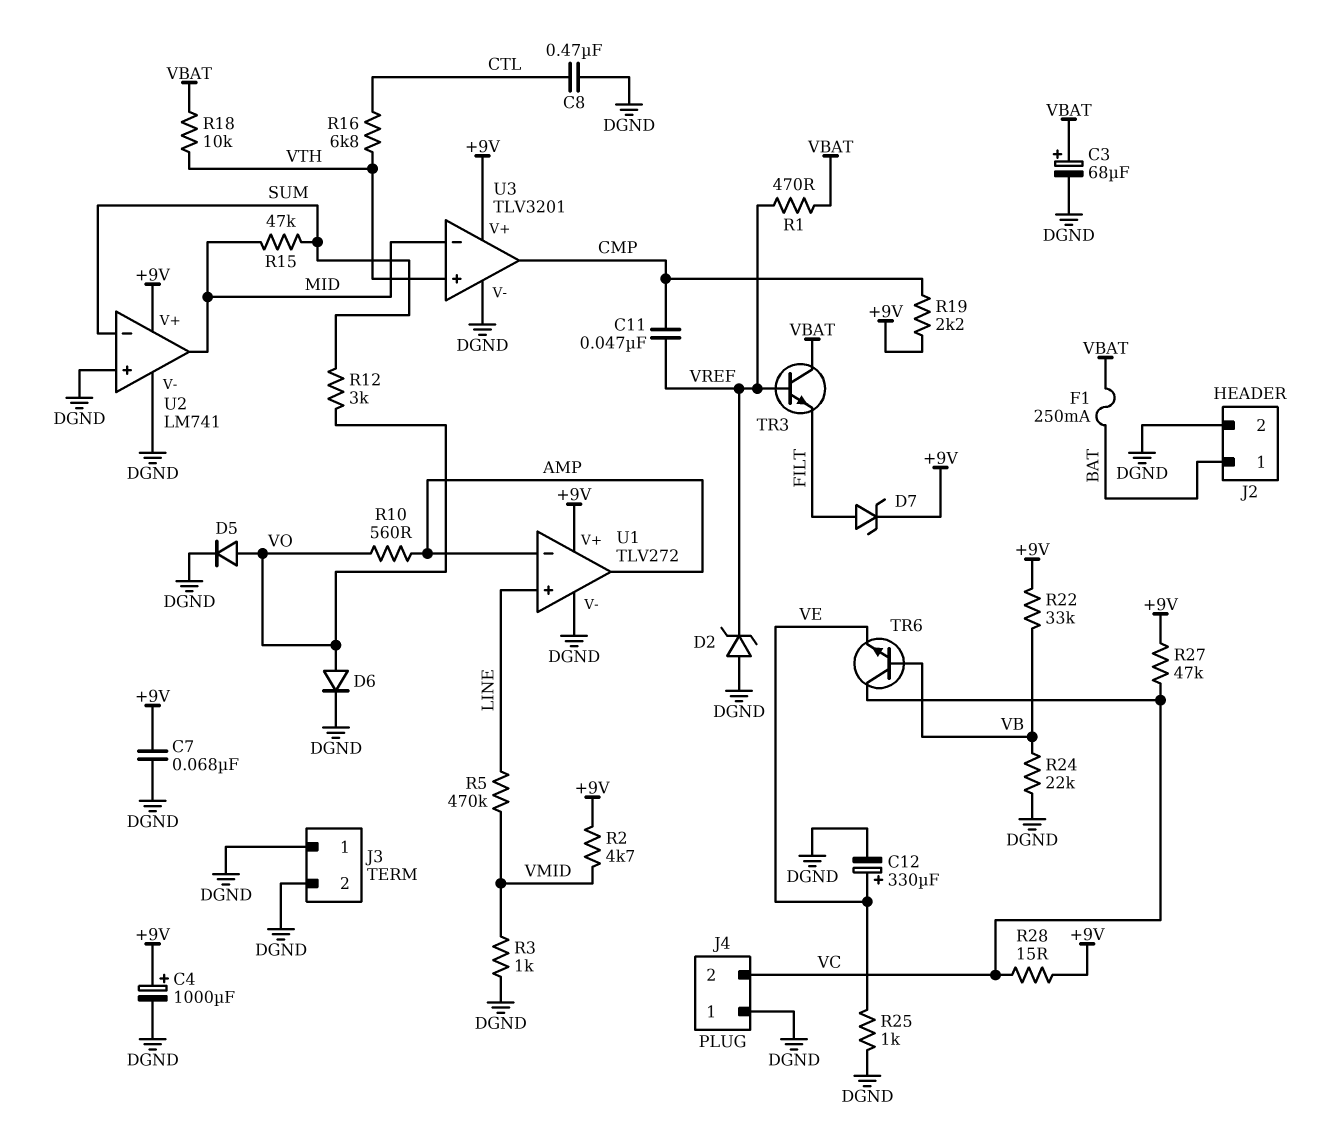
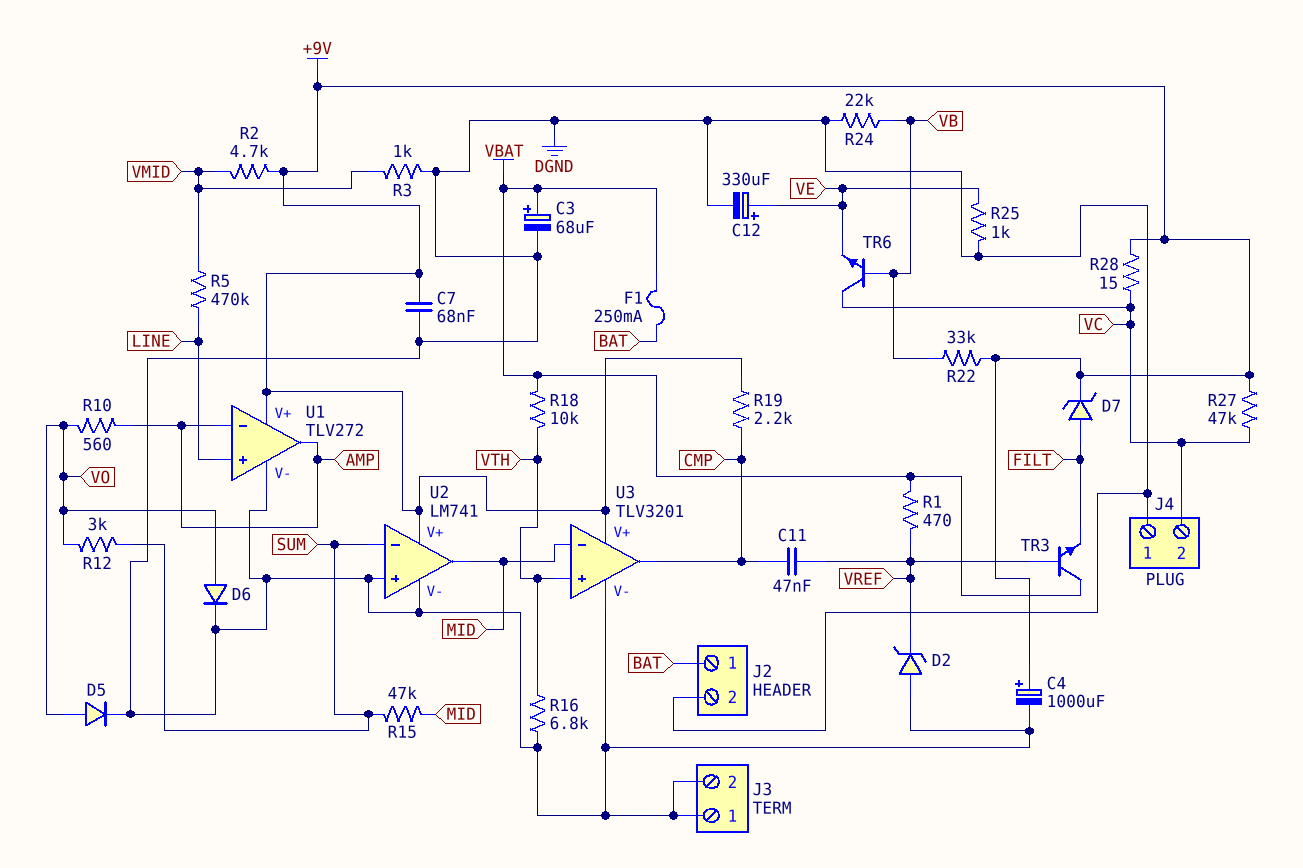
C8: 470nF (CTL, DGND) -> none
R16: 6.8k (CTL, VTH) -> 6.8k (DGND, VTH)

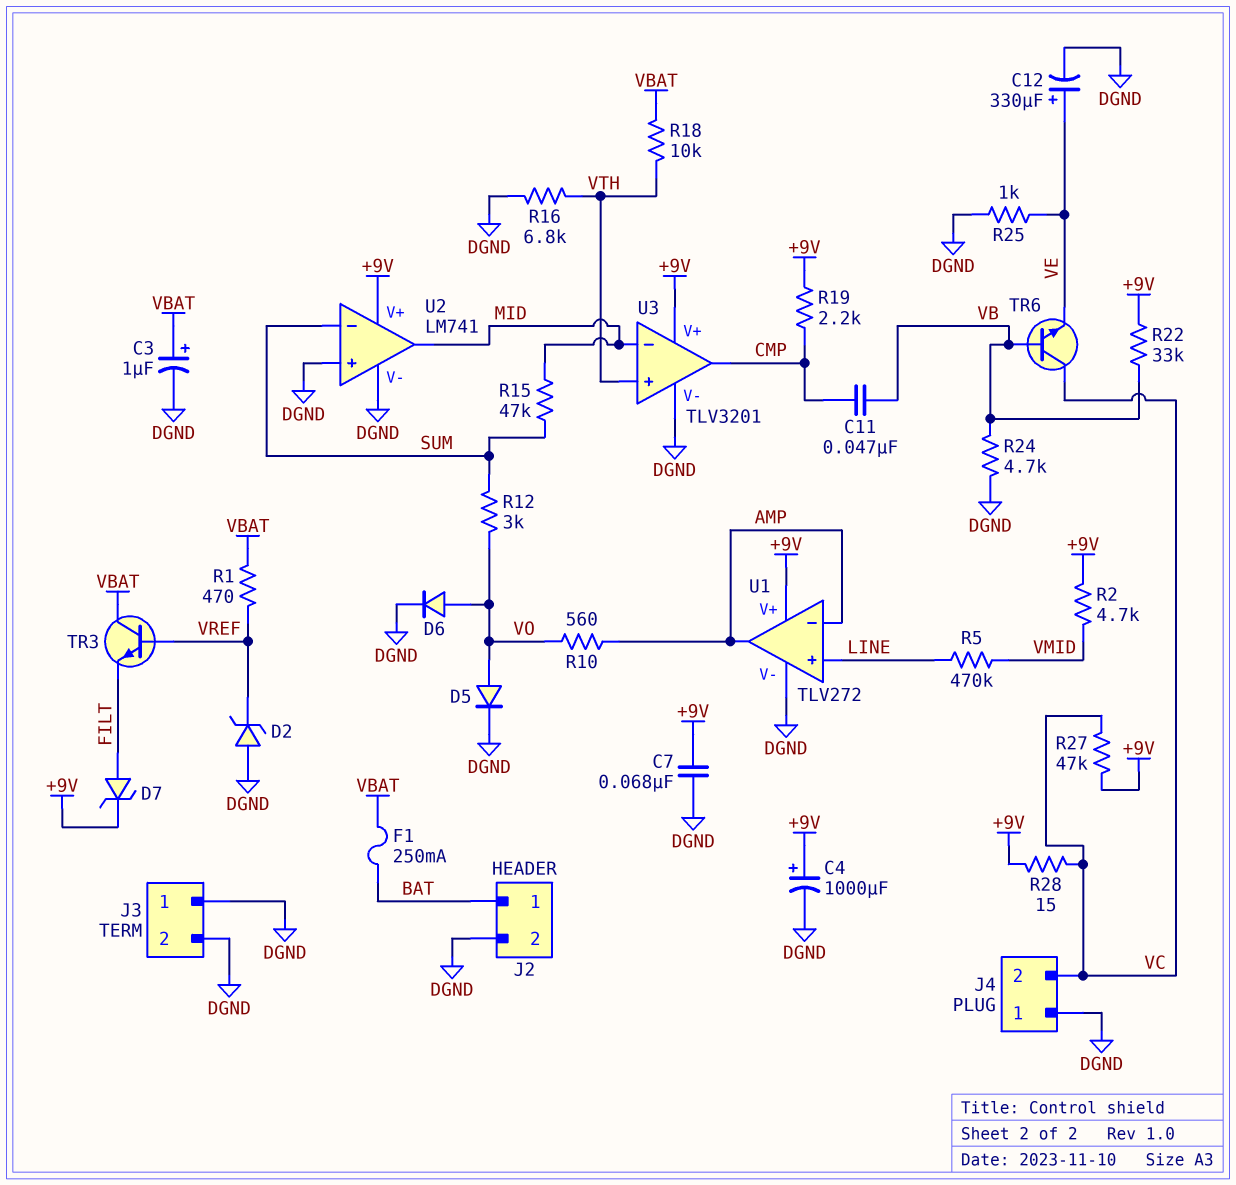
C3: 68uF (plus VBAT, minus DGND) -> 1uF (plus VBAT, minus DGND)
C11: 47nF (CMP, VREF) -> 47nF (CMP, VB)
R3: 1k (DGND, VMID) -> none
R24: 22k (DGND, VB) -> 4.7k (DGND, VB)

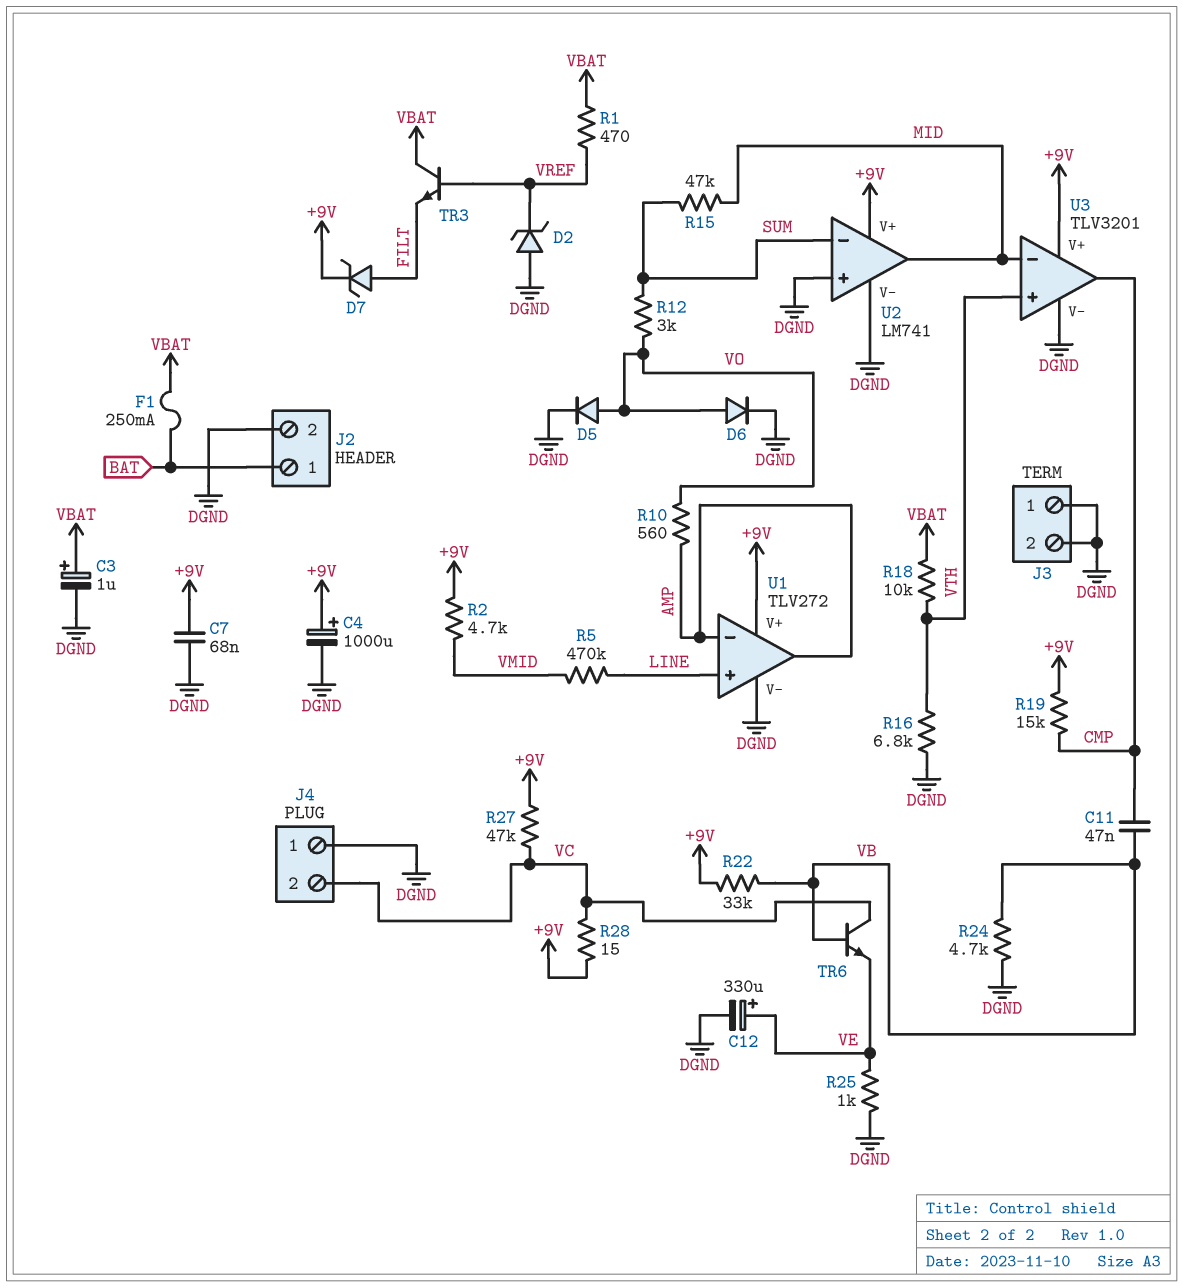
R19: 2.2k (+9V, CMP) -> 15k (+9V, CMP)

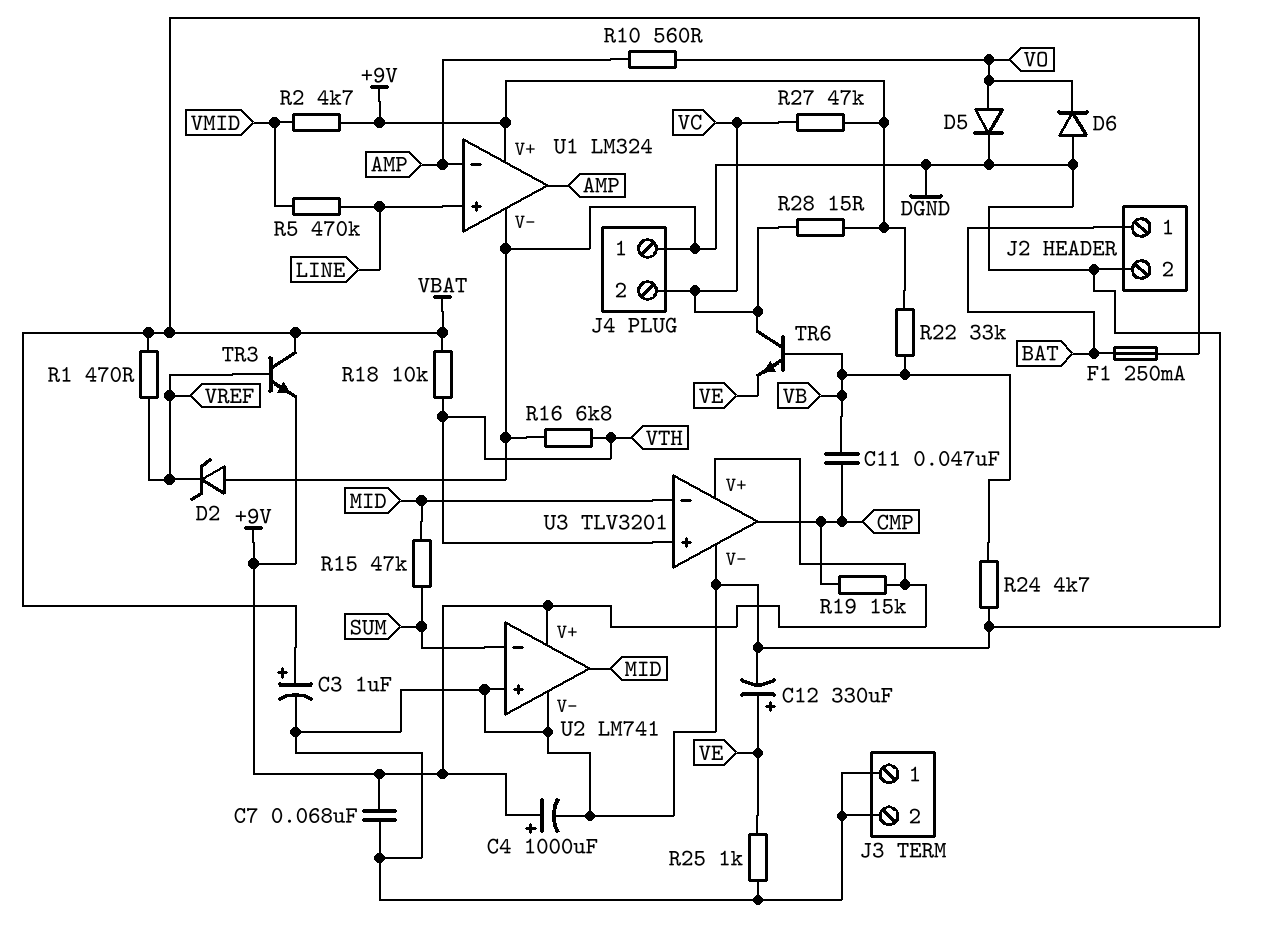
D6: diode (A VO, K DGND) -> diode (A DGND, K VO)
D7: zener (A FILT, K +9V) -> none
R12: 3k (SUM, VO) -> none
TR3: NPN (B VREF, C VBAT, E FILT) -> NPN (B VREF, C VBAT, E +9V)
U1: TLV272 -> LM324

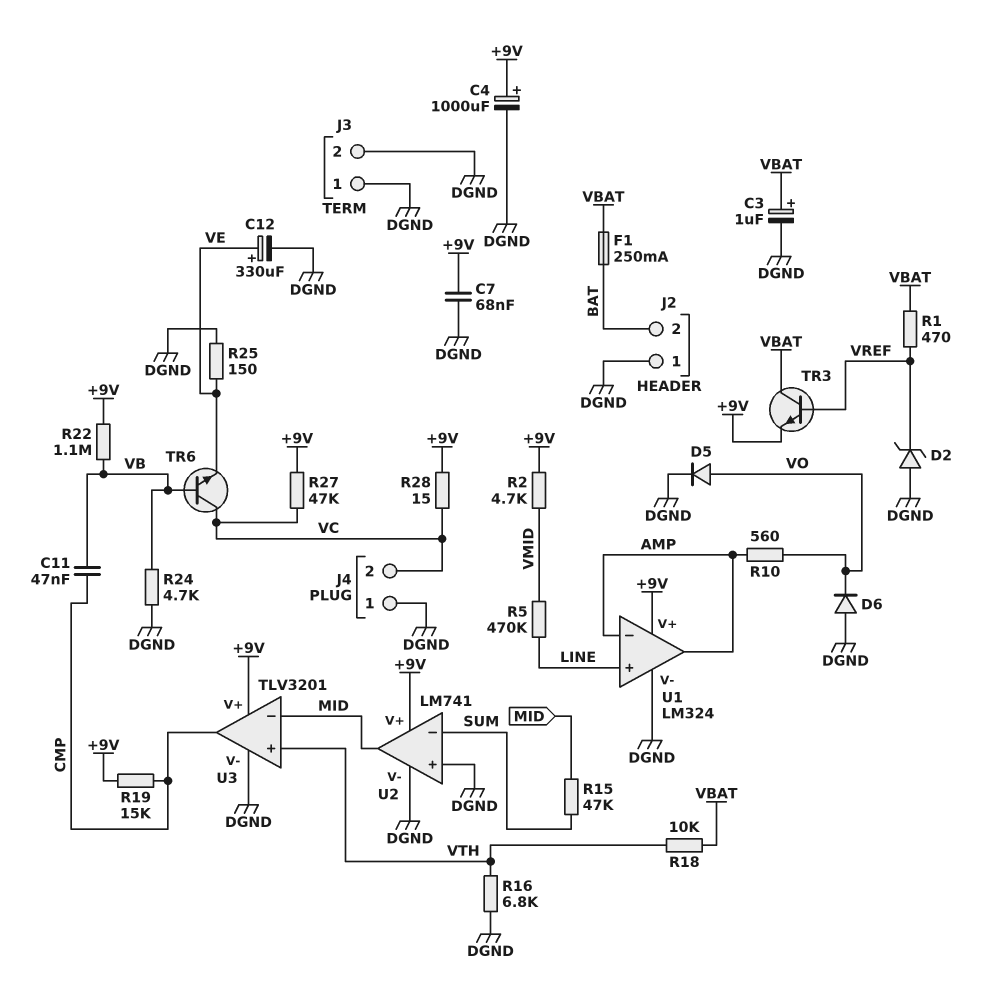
J2 pin 1: BAT -> DGND
J2 pin 2: DGND -> BAT
R22: 33k (+9V, VB) -> 1.1M (+9V, VB)
R25: 1k (DGND, VE) -> 150 (DGND, VE)

